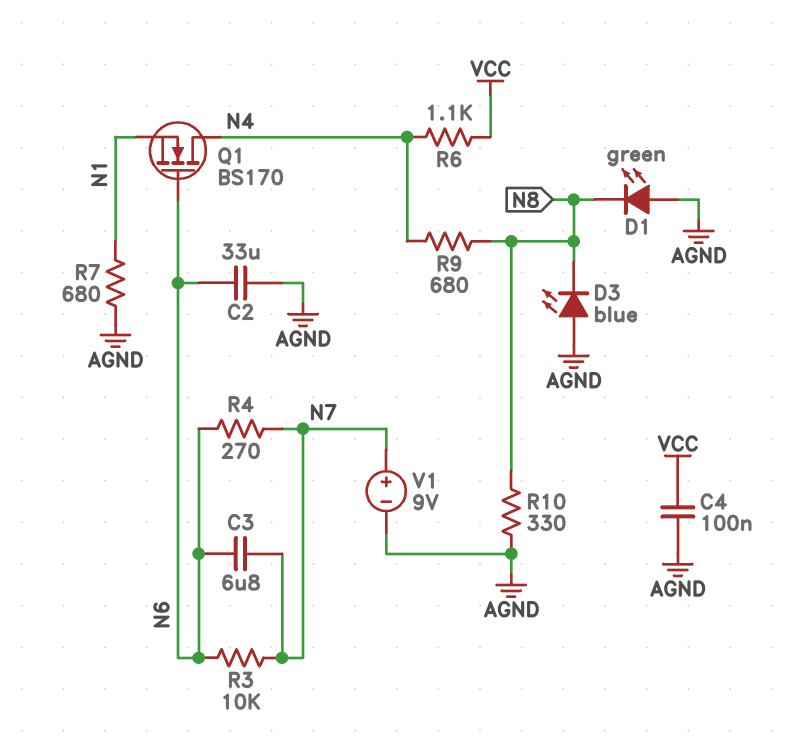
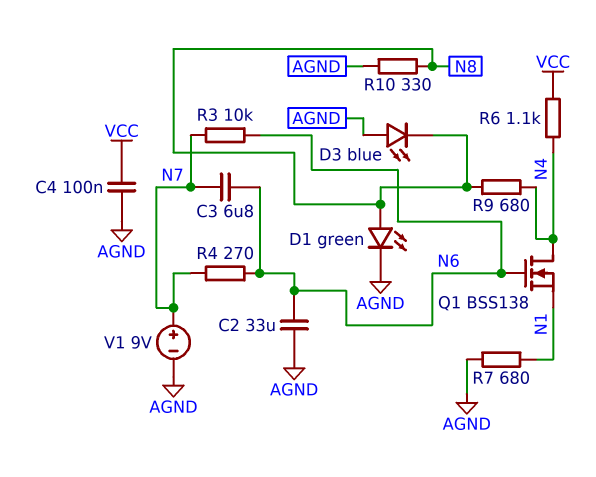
D1: LED green (A AGND, K N8) -> LED green (A N8, K AGND)
Q1: NMOS BS170 (G N6, D N4, S N1) -> NMOS BSS138 (G N6, D N4, S N1)

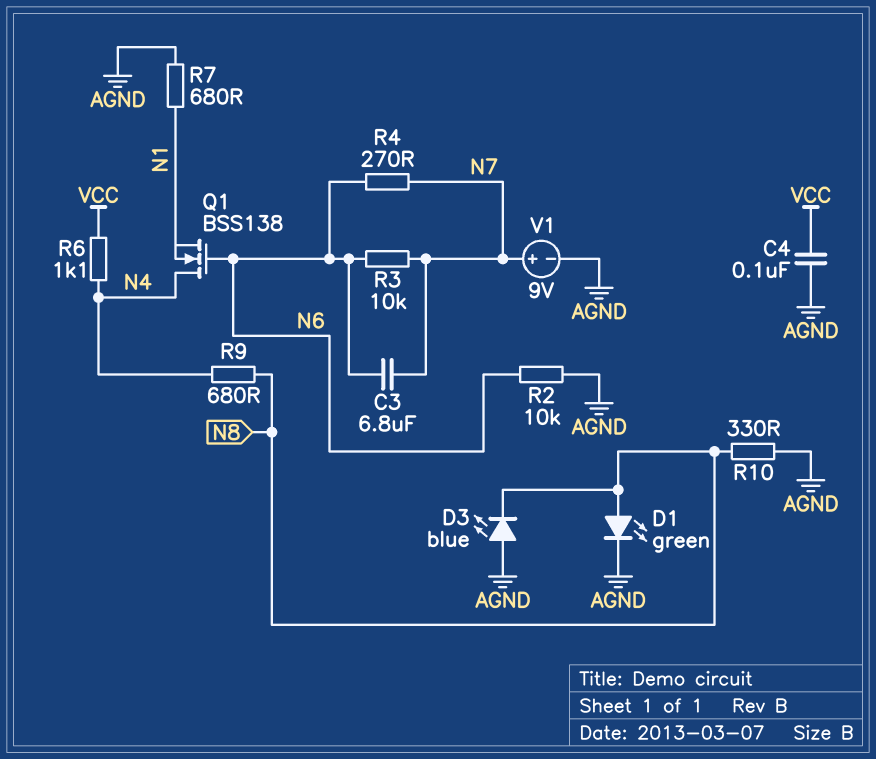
C2: 33uF (AGND, N6) -> none
R2: none -> 10k (AGND, N6)

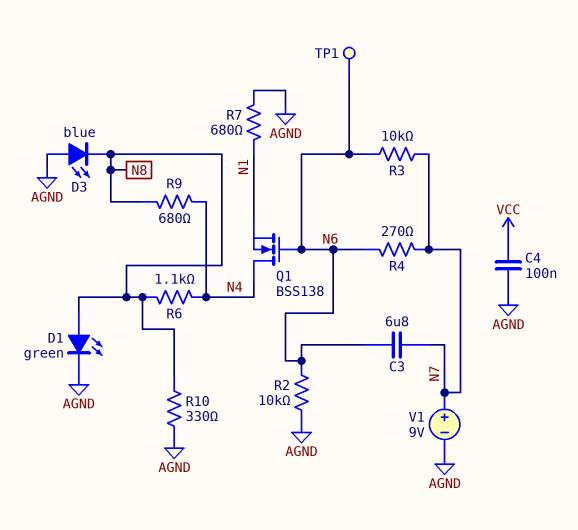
R6: 1.1k (N4, VCC) -> 1.1k (N4, N8)
TP1: none -> test point (N6)

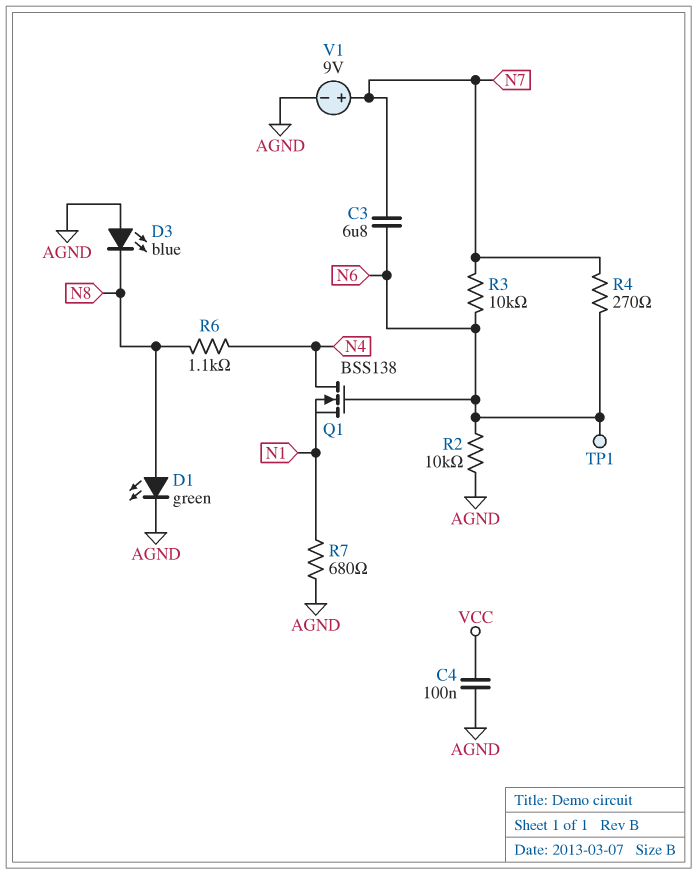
R9: 680 (N4, N8) -> none
R10: 330 (AGND, N8) -> none

